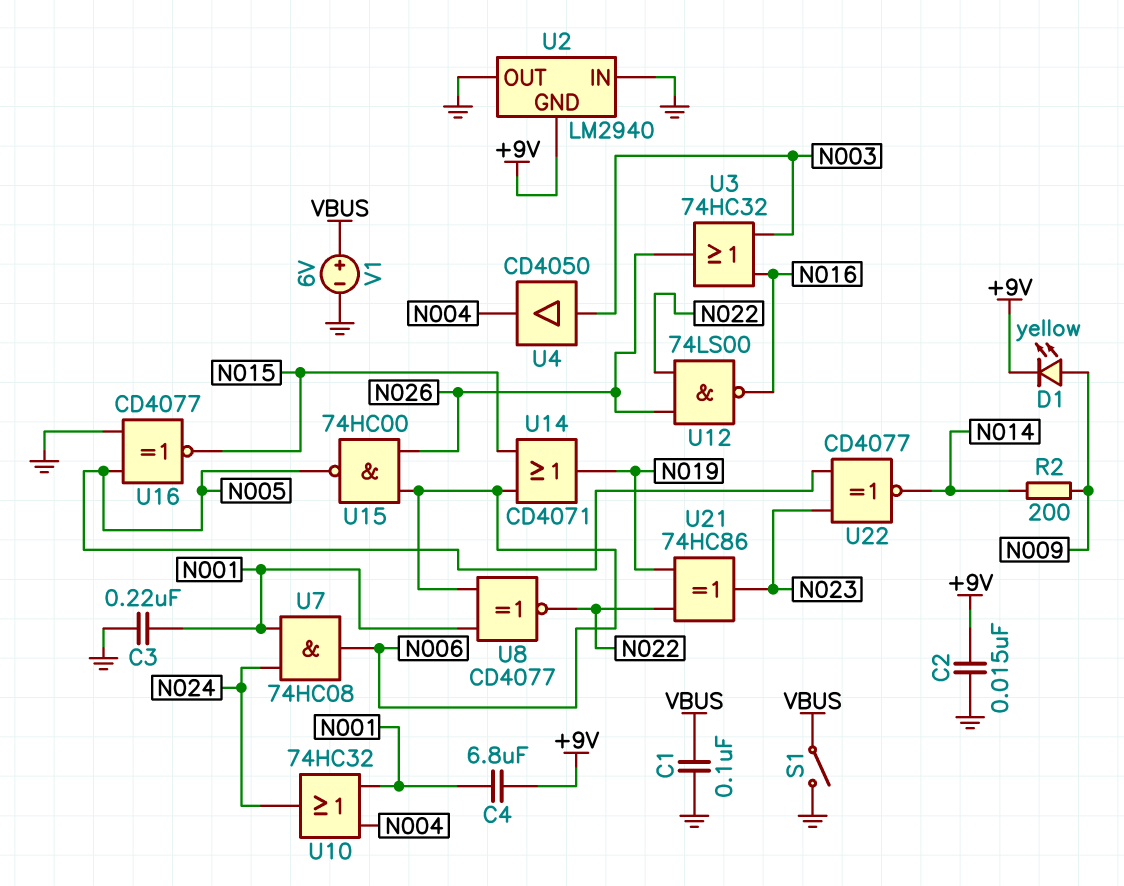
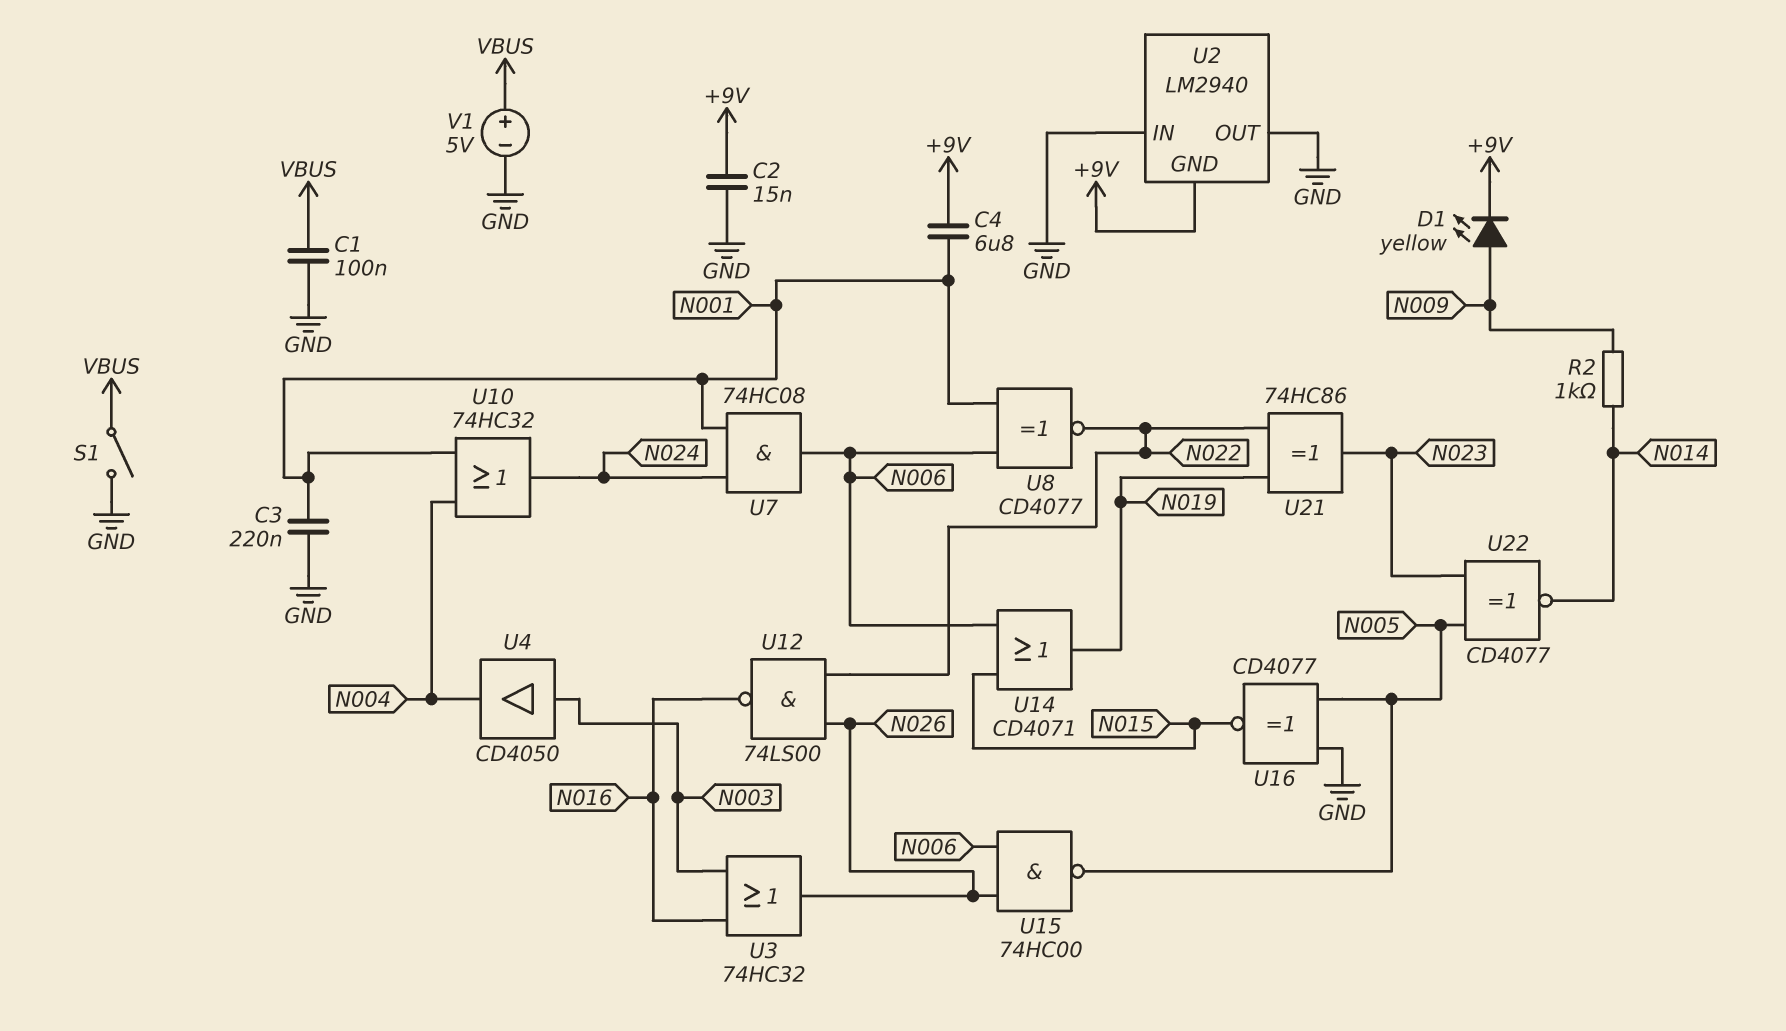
R2: 200 (N009, N014) -> 1k (N009, N014)
V1: 6V (plus VBUS, minus GND) -> 5V (plus VBUS, minus GND)

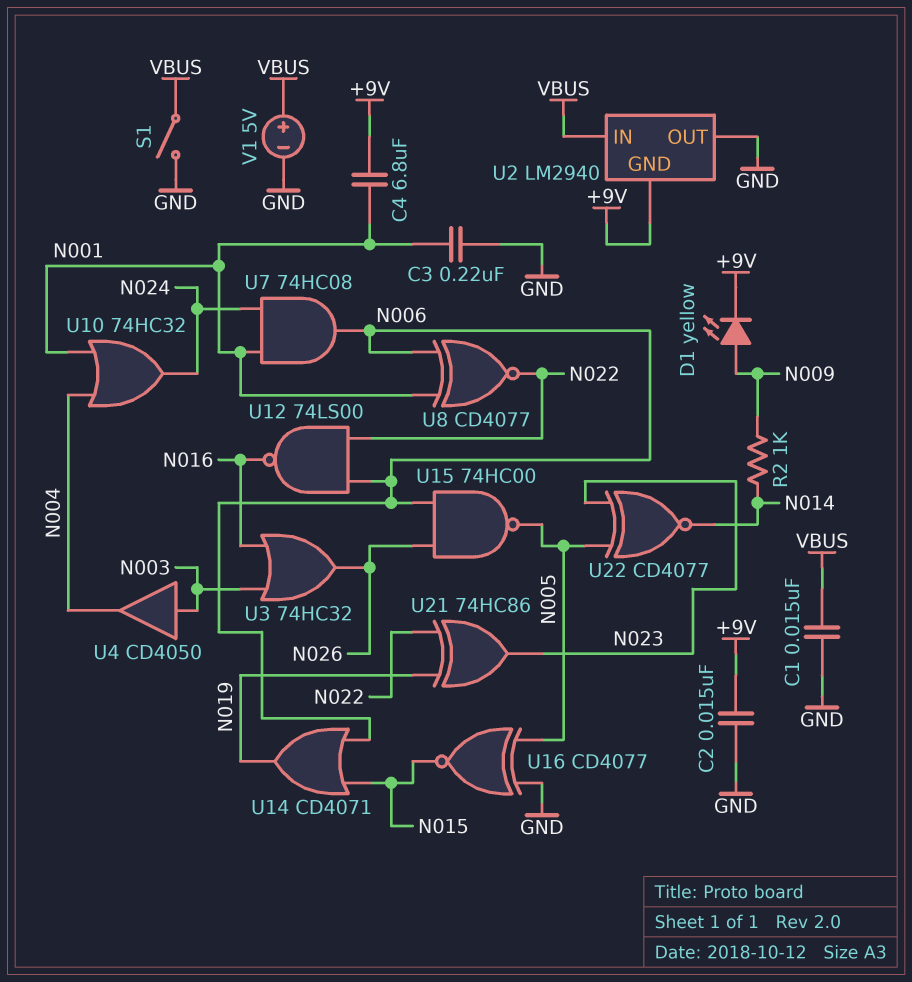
C1: 100nF (GND, VBUS) -> 15nF (GND, VBUS)
U2 pin IN: GND -> VBUS
U12: NAND 74LS00 (in N022, in N026, out N016) -> NAND 74LS00 (in N006, in N022, out N016)

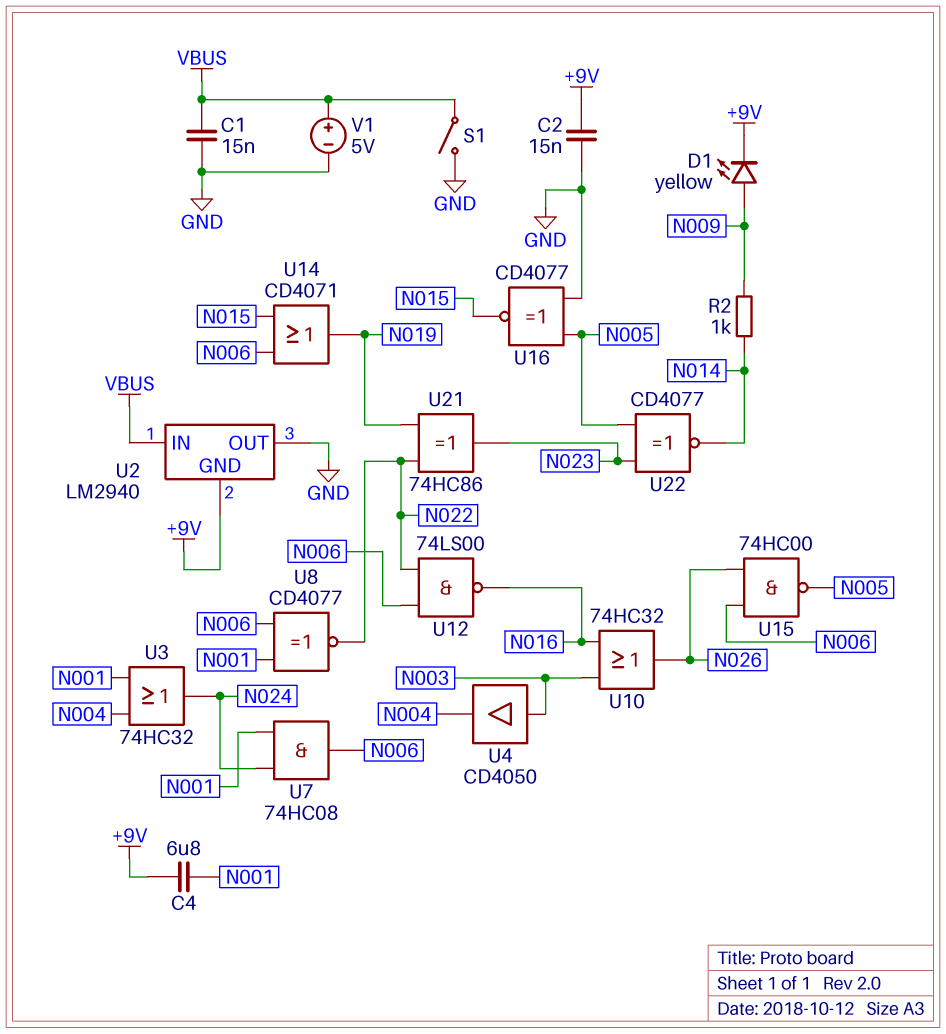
C3: 220nF (GND, N001) -> none
U3: OR 74HC32 (in N003, in N016, out N026) -> OR 74HC32 (in N001, in N004, out N024)
U10: OR 74HC32 (in N001, in N004, out N024) -> OR 74HC32 (in N003, in N016, out N026)

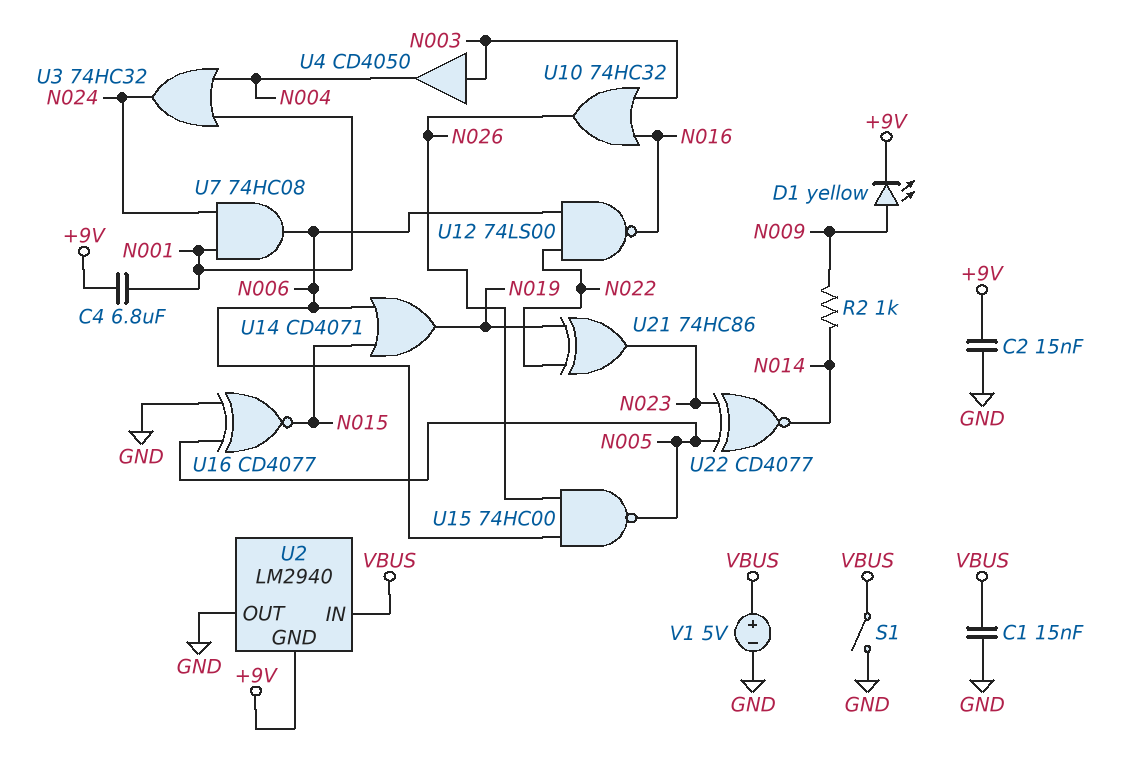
U8: XNOR CD4077 (in N001, in N006, out N022) -> none

